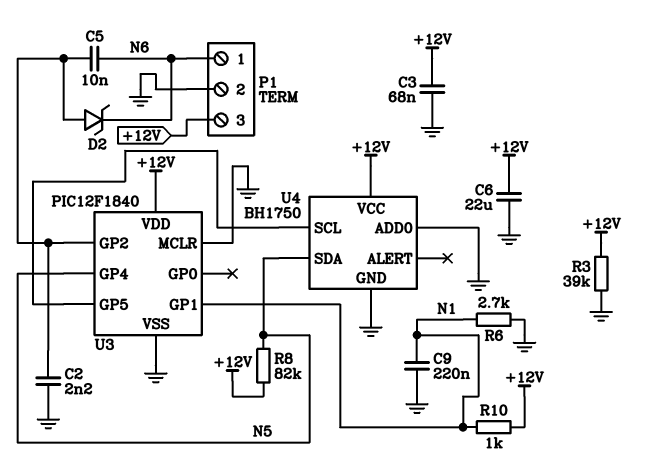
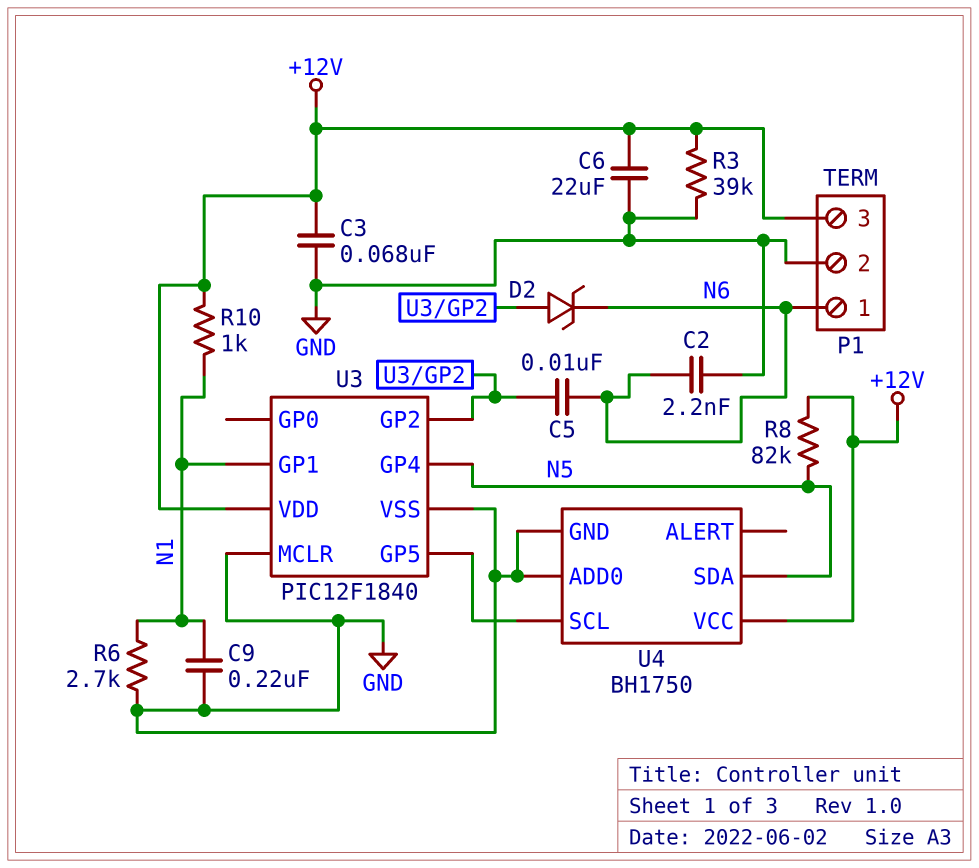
C2: 2.2nF (GND, U3/GP2) -> 2.2nF (GND, N6)

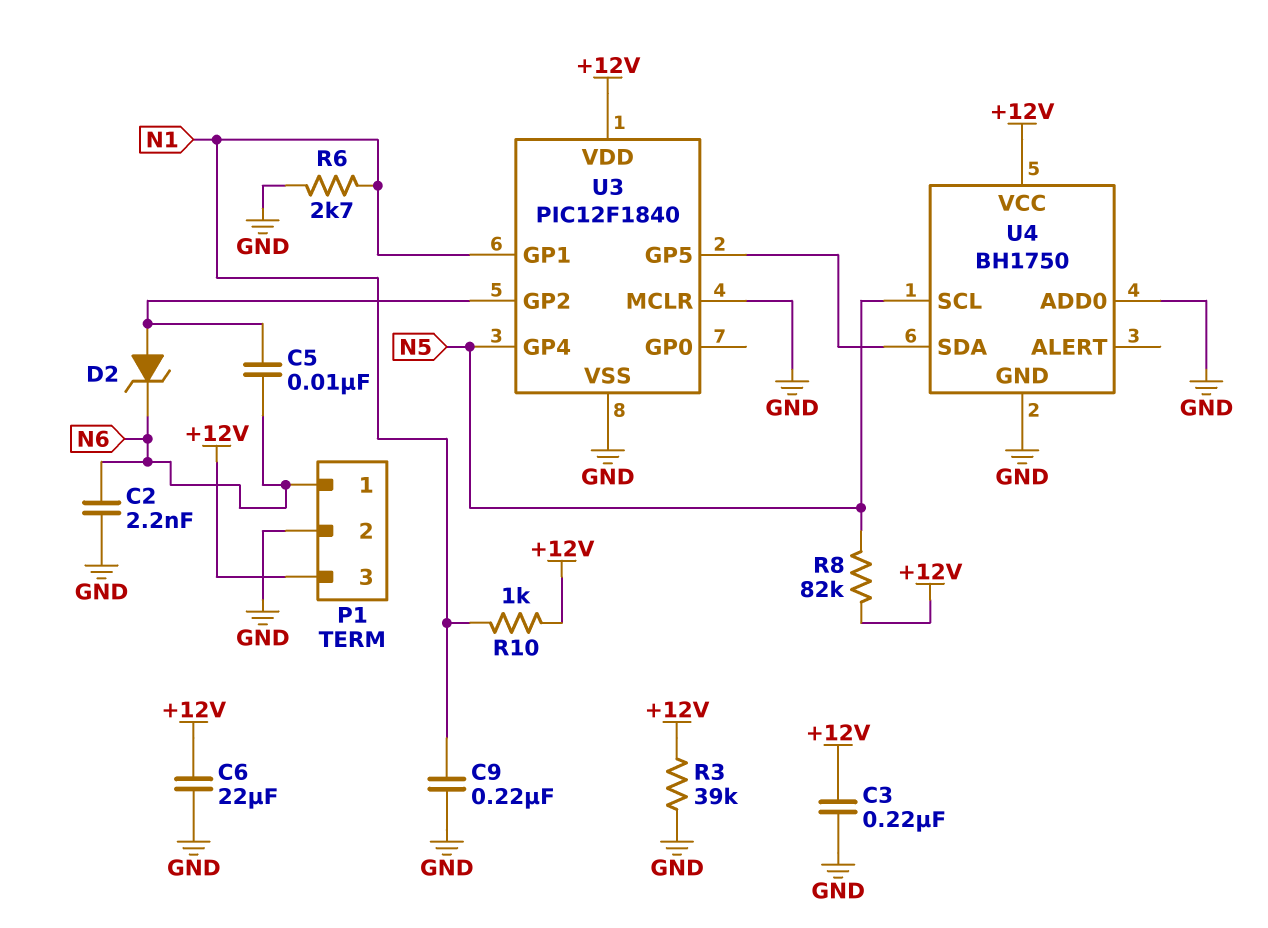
C3: 68nF (+12V, GND) -> 220nF (+12V, GND)
U4 pin SCL: U3/GP5 -> N5
U4 pin SDA: N5 -> U3/GP5

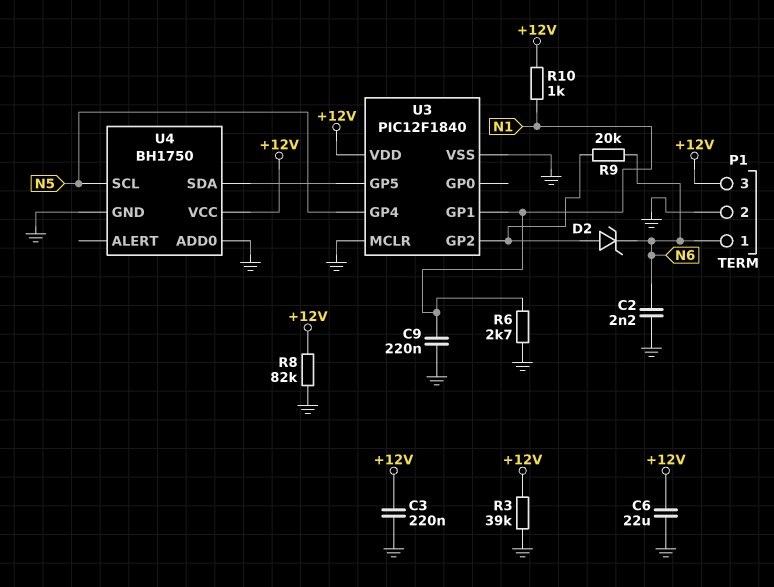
C5: 10nF (N6, U3/GP2) -> none
R8: 82k (+12V, N5) -> 82k (+12V, GND)
R9: none -> 20k (N6, U3/GP2)

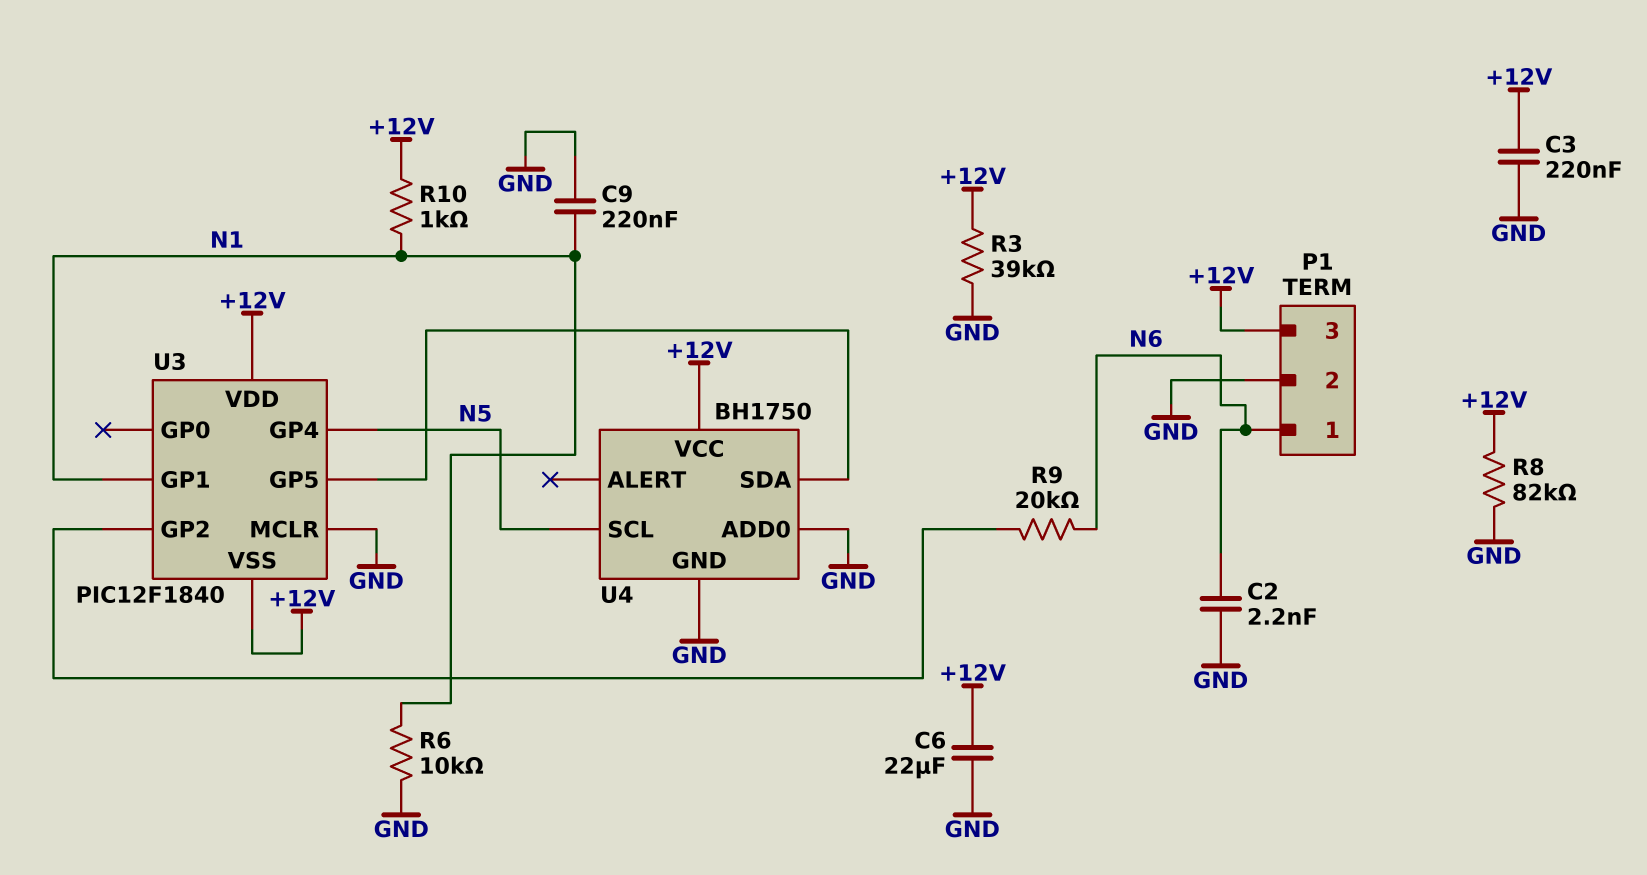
D2: zener (A U3/GP2, K N6) -> none
R6: 2.7k (GND, N1) -> 10k (GND, N1)
U3 pin VSS: GND -> +12V

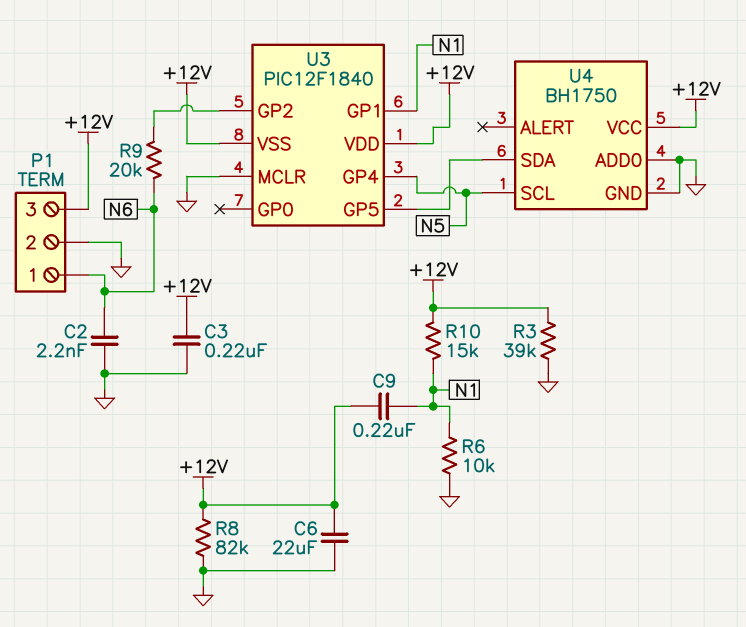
C9: 220nF (GND, N1) -> 220nF (+12V, N1)
R10: 1k (+12V, N1) -> 15k (+12V, N1)

